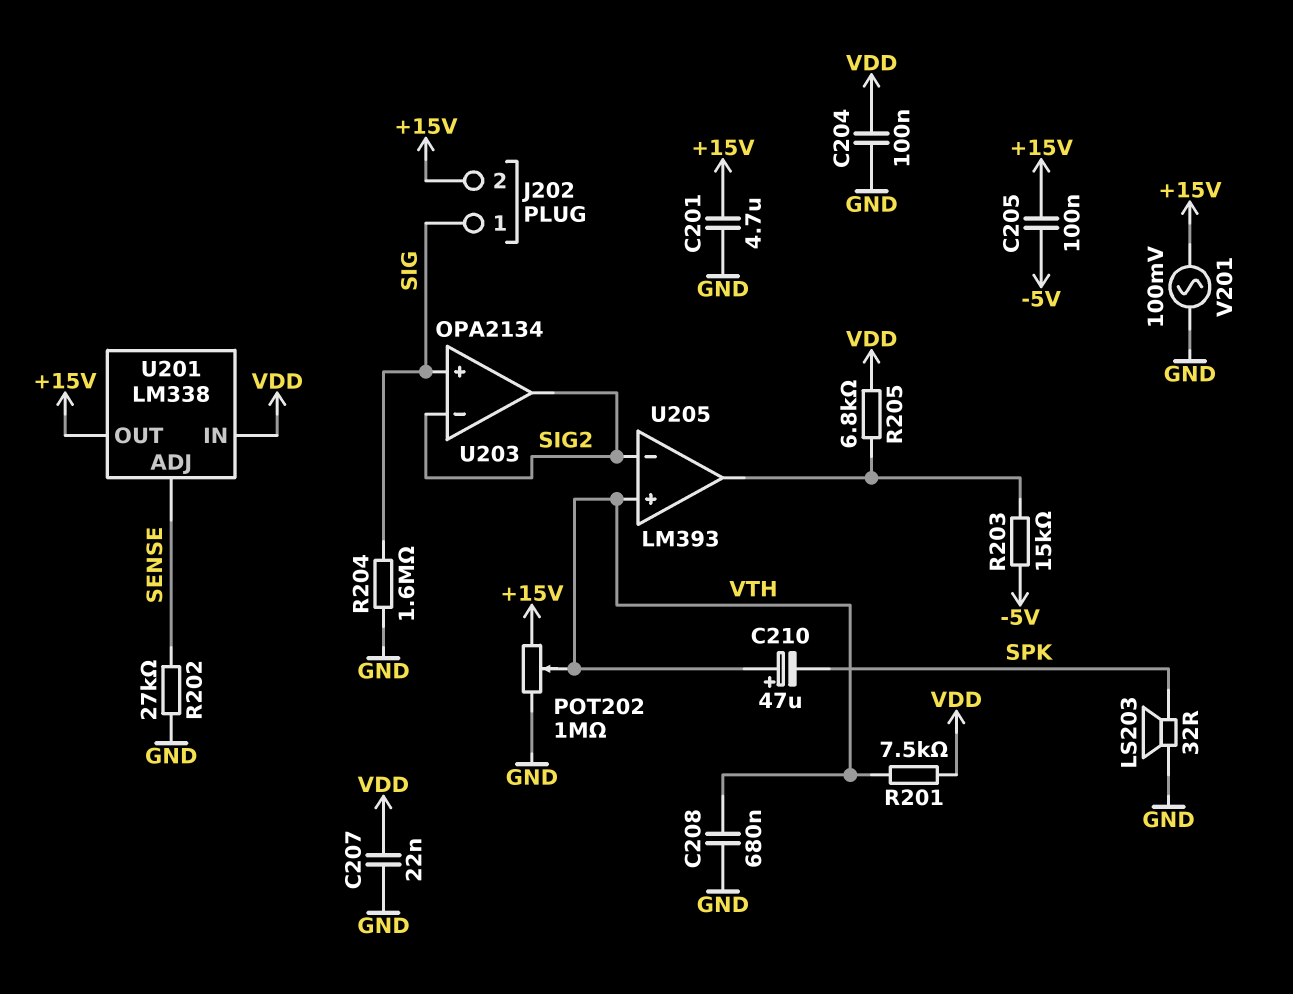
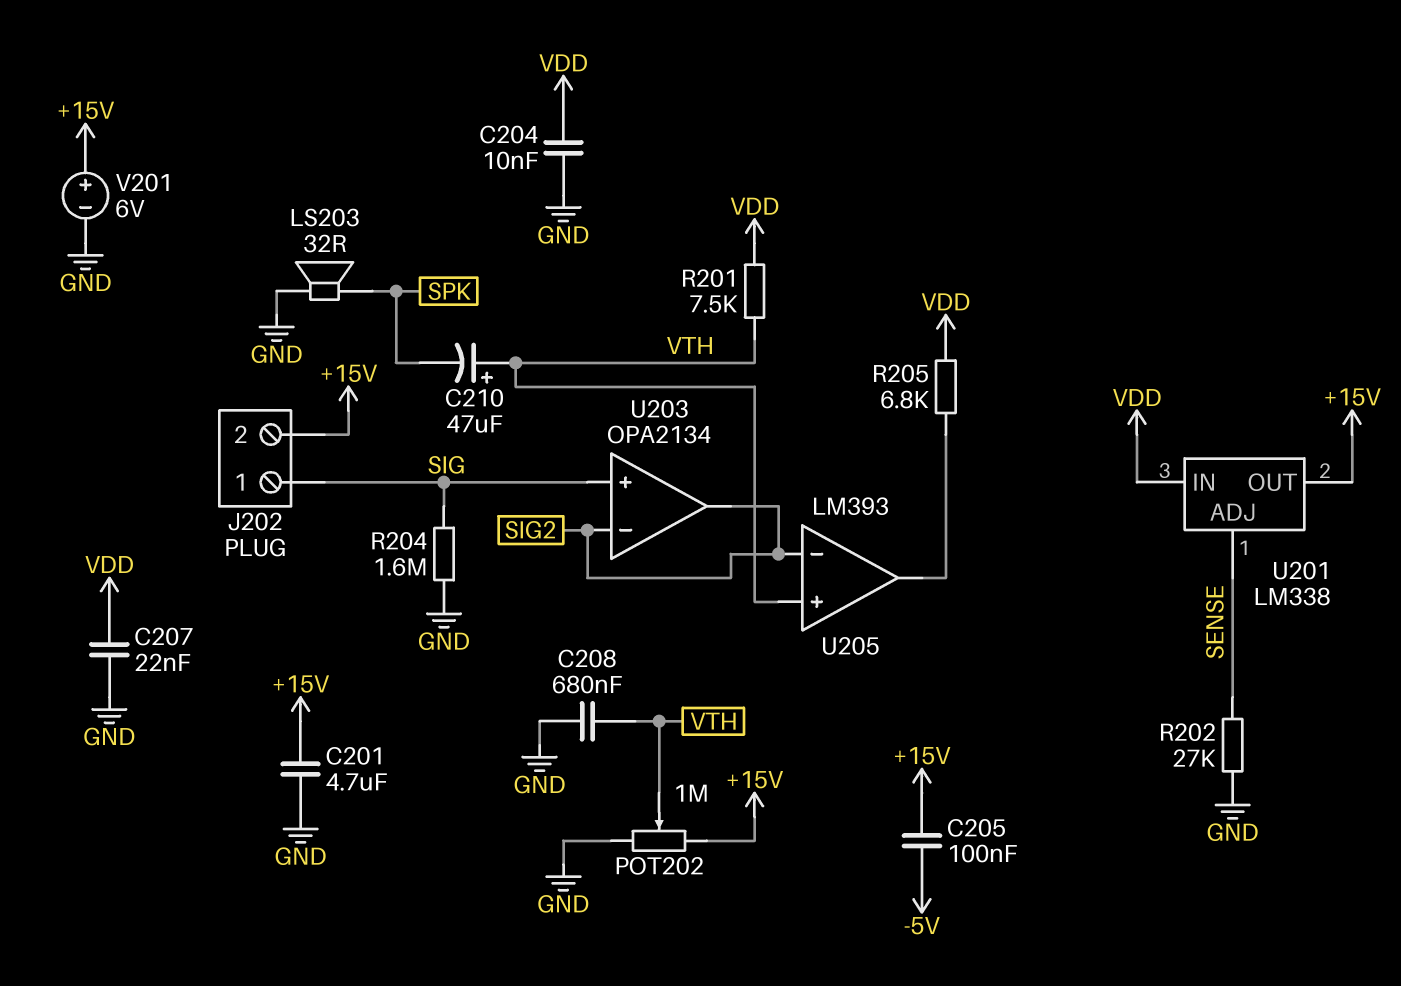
C204: 100nF (GND, VDD) -> 10nF (GND, VDD)
R203: 15k (-5V, U205/out) -> none
V201: AC 100mV (+15V, GND) -> 6V (plus +15V, minus GND)

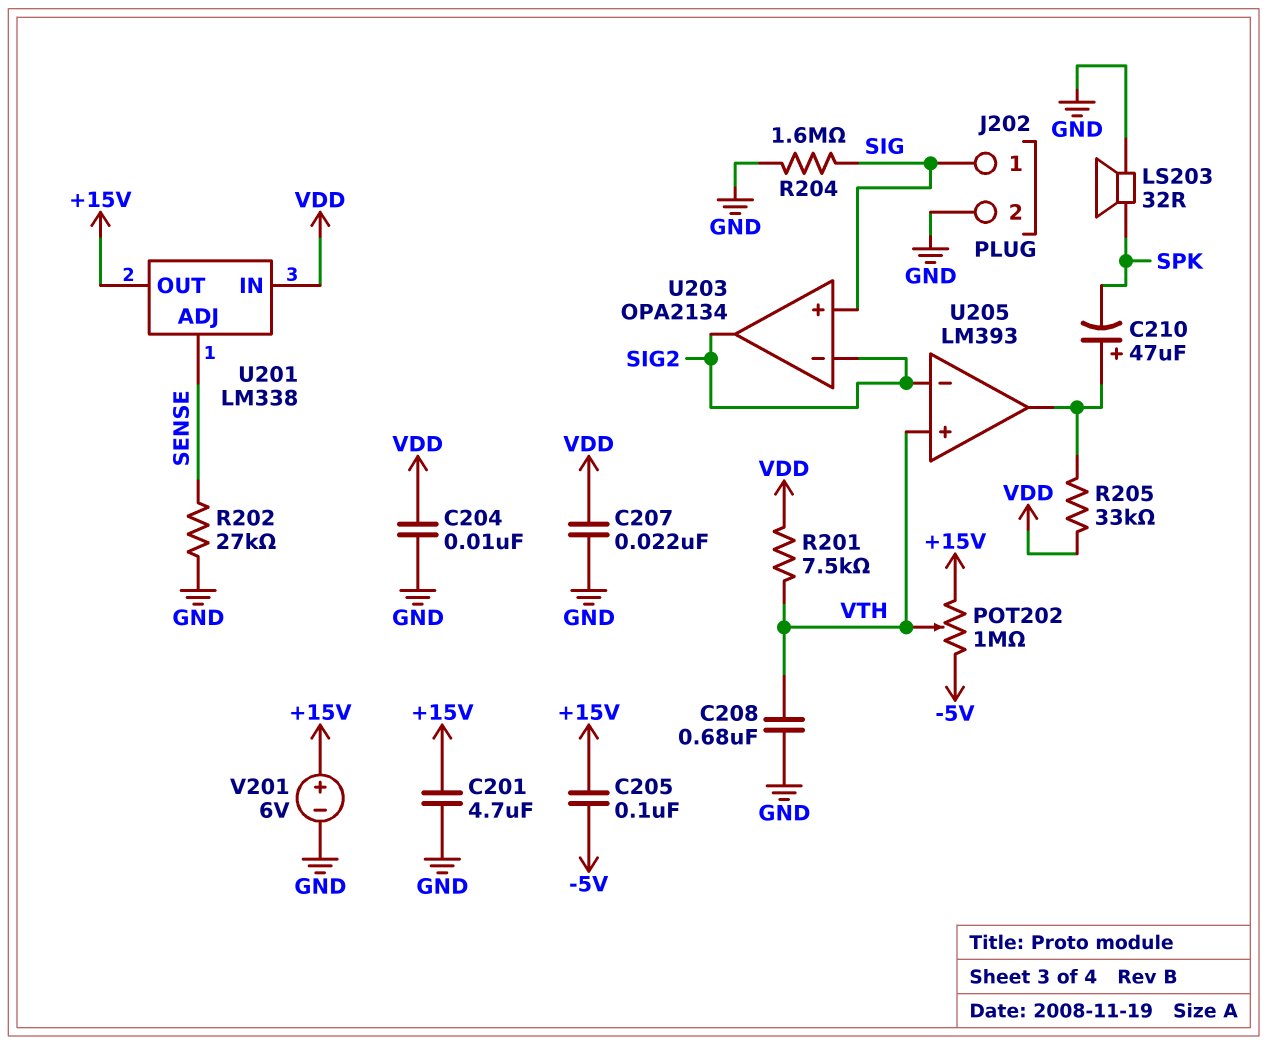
C210: 47uF (plus VTH, minus SPK) -> 47uF (plus U205/out, minus SPK)
J202 pin 2: +15V -> GND
POT202: 1M (+15V, GND, wiper VTH) -> 1M (+15V, -5V, wiper VTH)
R205: 6.8k (U205/out, VDD) -> 33k (U205/out, VDD)

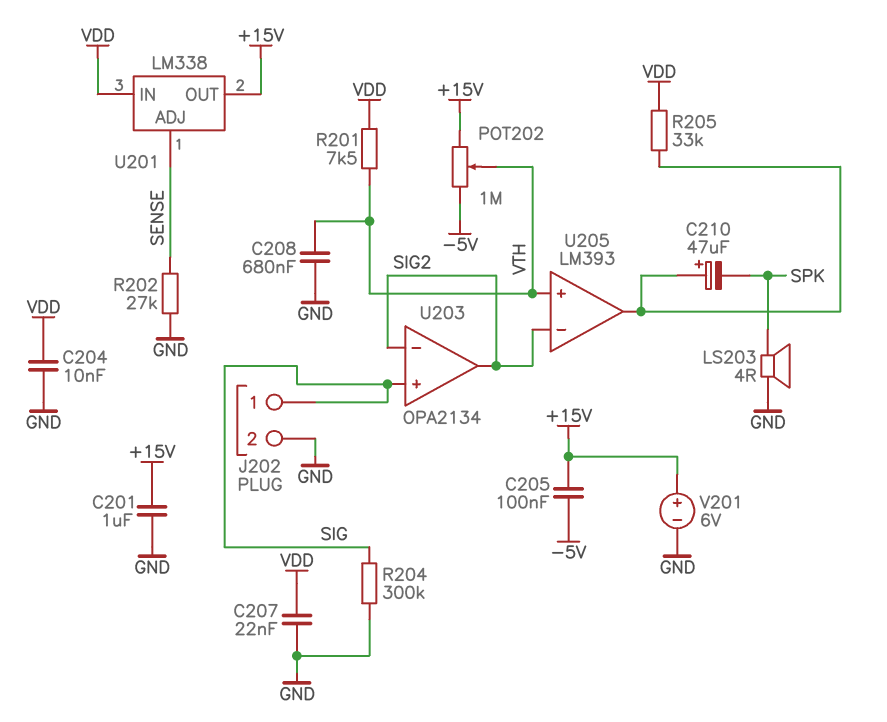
C201: 4.7uF (+15V, GND) -> 1uF (+15V, GND)
LS203: speaker 32R (GND, SPK) -> speaker 4R (GND, SPK)
R204: 1.6M (GND, SIG) -> 300k (GND, SIG)

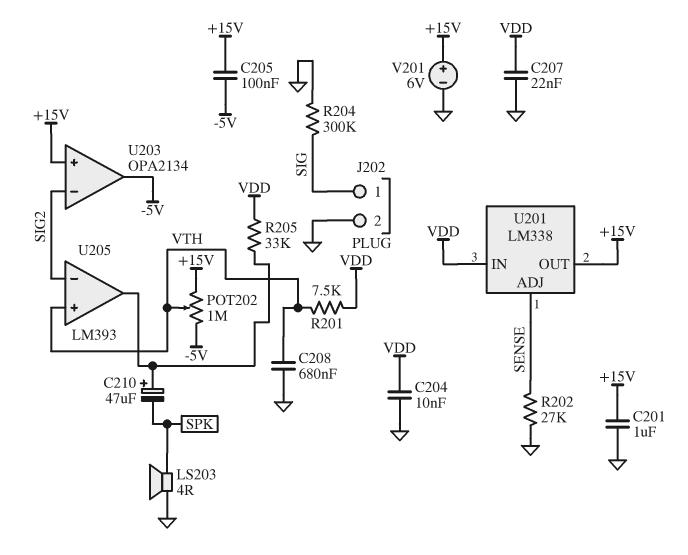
U203 pin in+: SIG -> +15V
U203 pin out: SIG2 -> -5V

